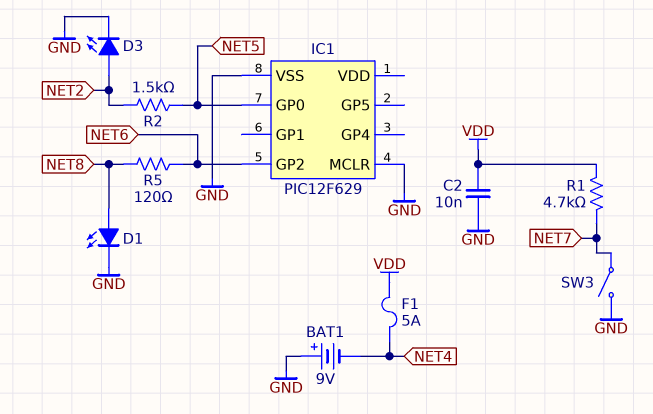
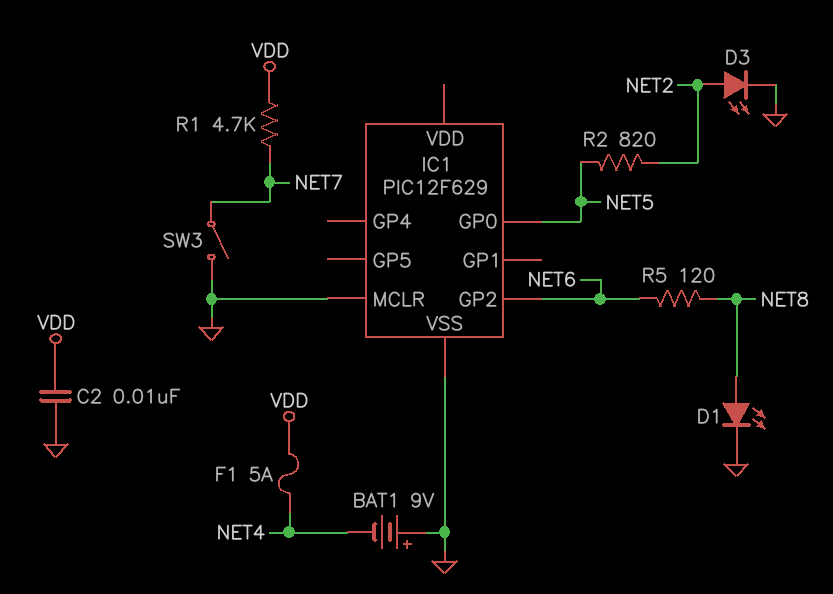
R2: 1.5k (NET2, NET5) -> 820 (NET2, NET5)

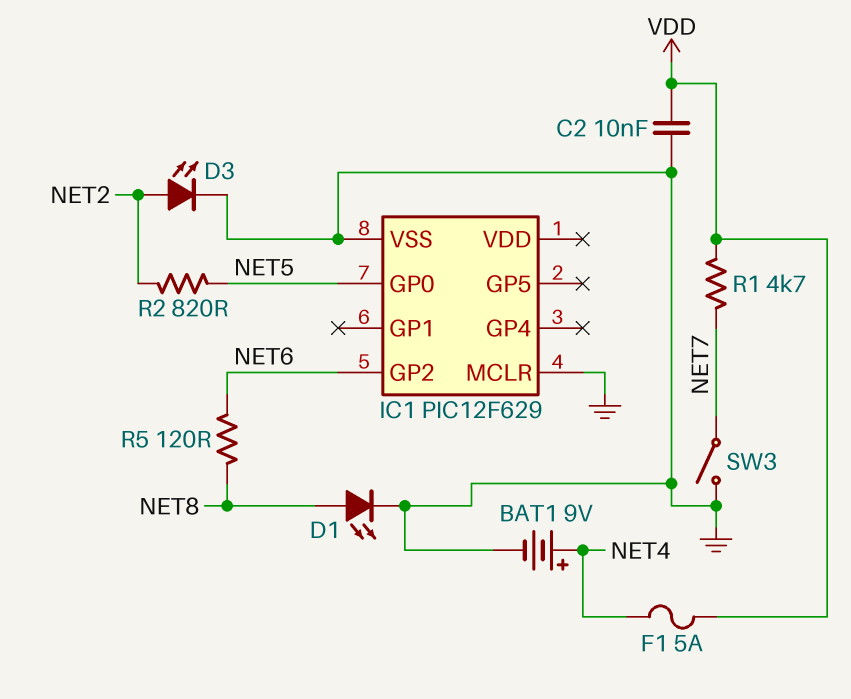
BAT1: 9V (plus GND, minus NET4) -> 9V (plus NET4, minus GND)

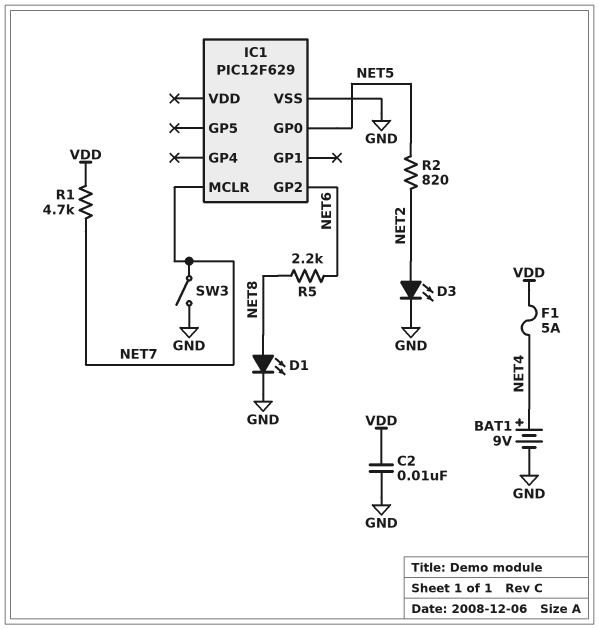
IC1 pin MCLR: GND -> NET7
R5: 120 (NET6, NET8) -> 2.2k (NET6, NET8)

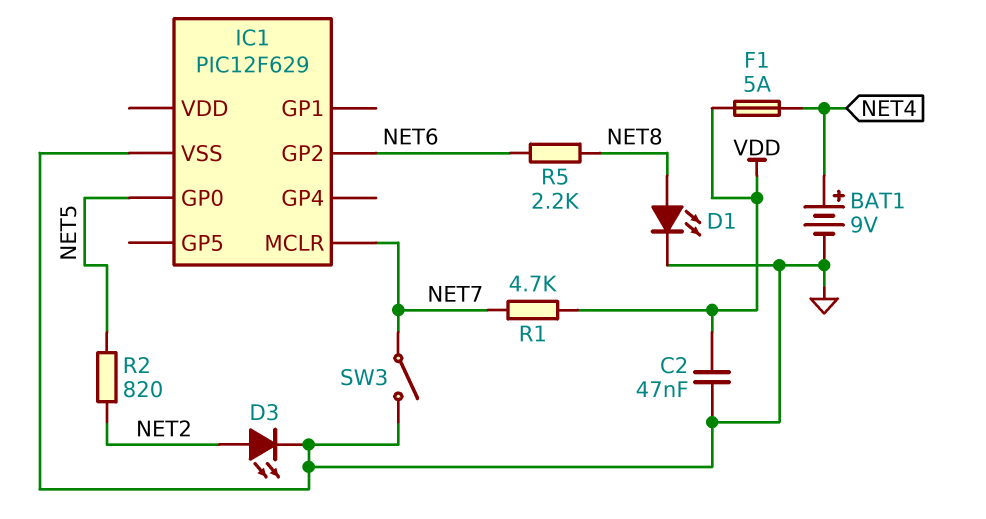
C2: 10nF (GND, VDD) -> 47nF (GND, VDD)

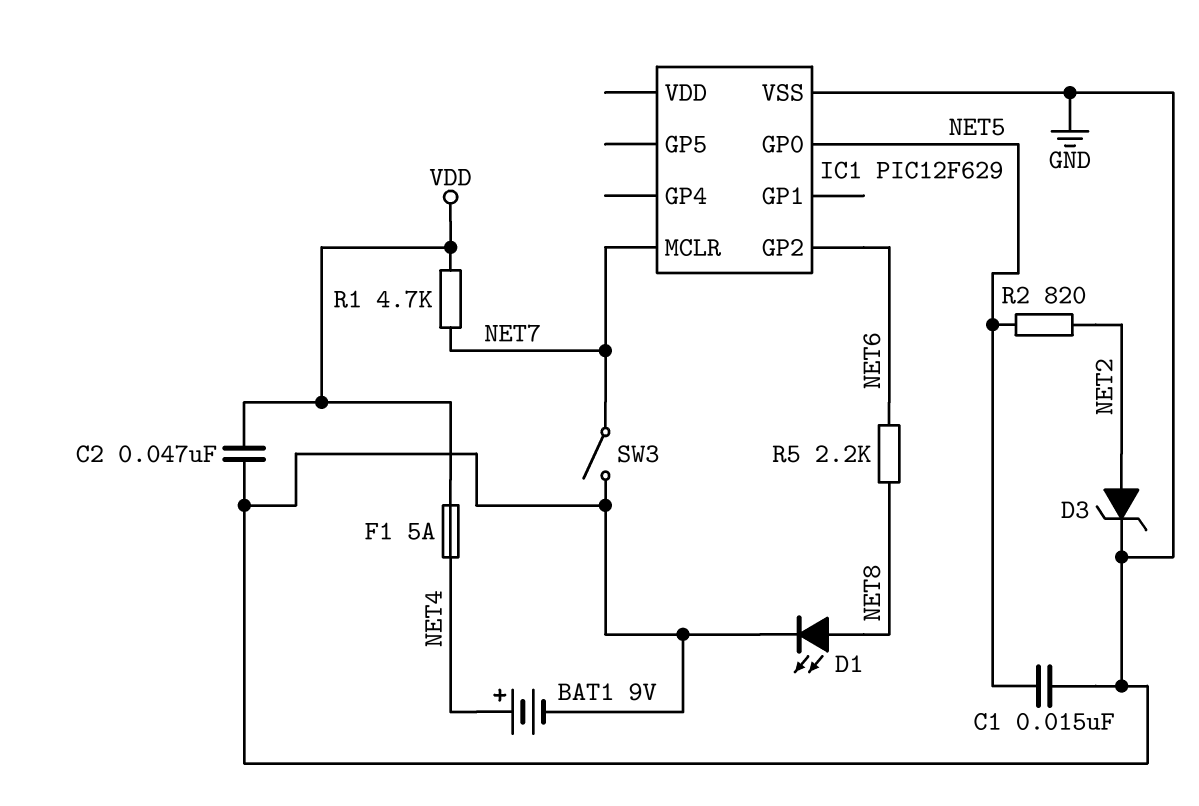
C1: none -> 15nF (GND, NET5)
D3: LED (A NET2, K GND) -> zener (A NET2, K GND)

